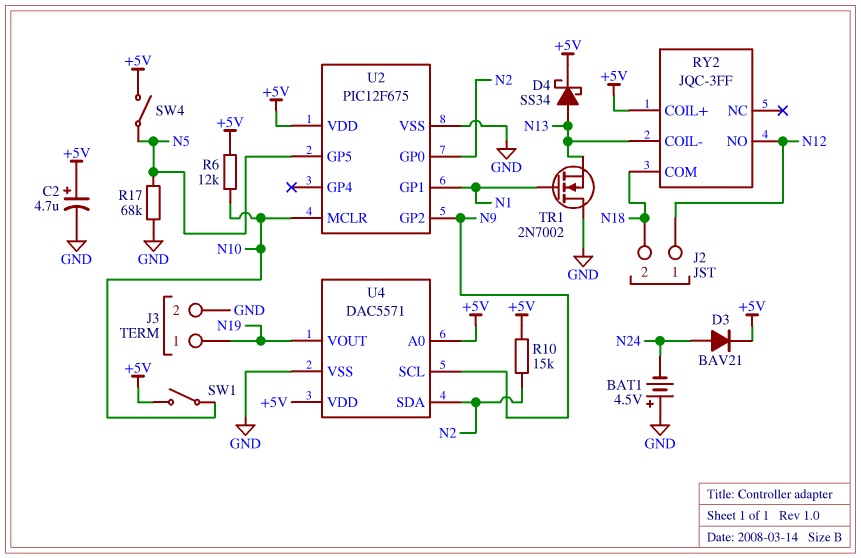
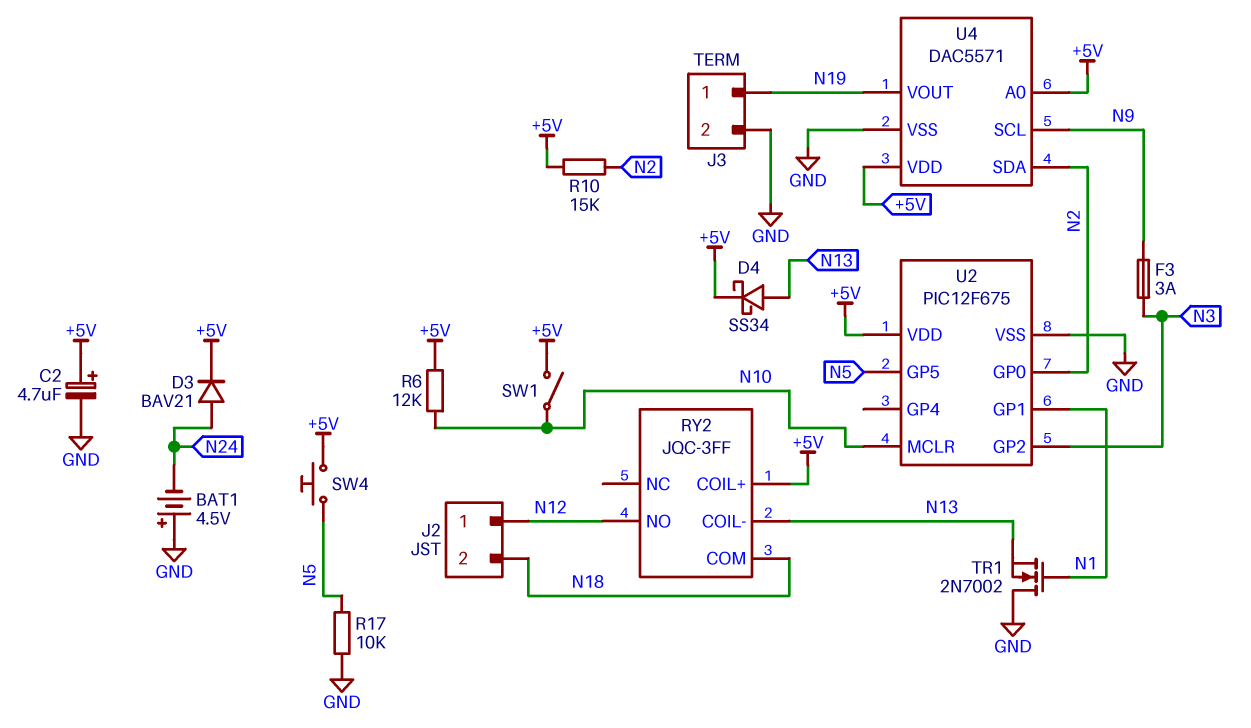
F3: none -> 3A (N3, N9)
R17: 68k (GND, N5) -> 10k (GND, N5)
SW4: switch (+5V, N5) -> button (+5V, N5)
U2 pin GP2: N9 -> N3

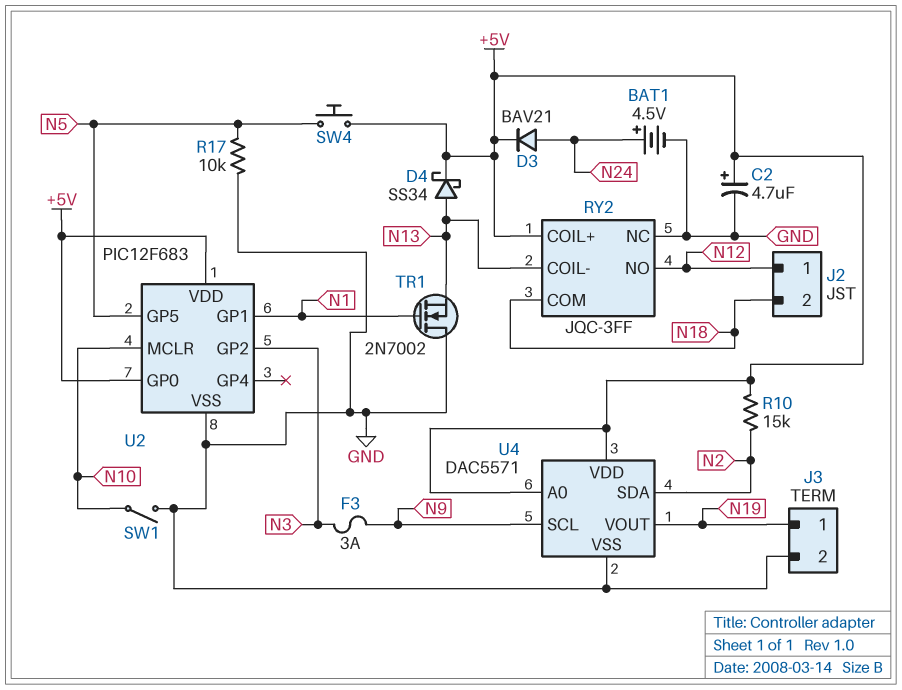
BAT1: 4.5V (plus GND, minus N24) -> 4.5V (plus N24, minus GND)
R6: 12k (+5V, N10) -> none
RY2 pin NC: none -> GND
SW1: switch (+5V, N10) -> switch (GND, N10)
U2: PIC12F675 -> PIC12F683
U2 pin GP0: N2 -> +5V

